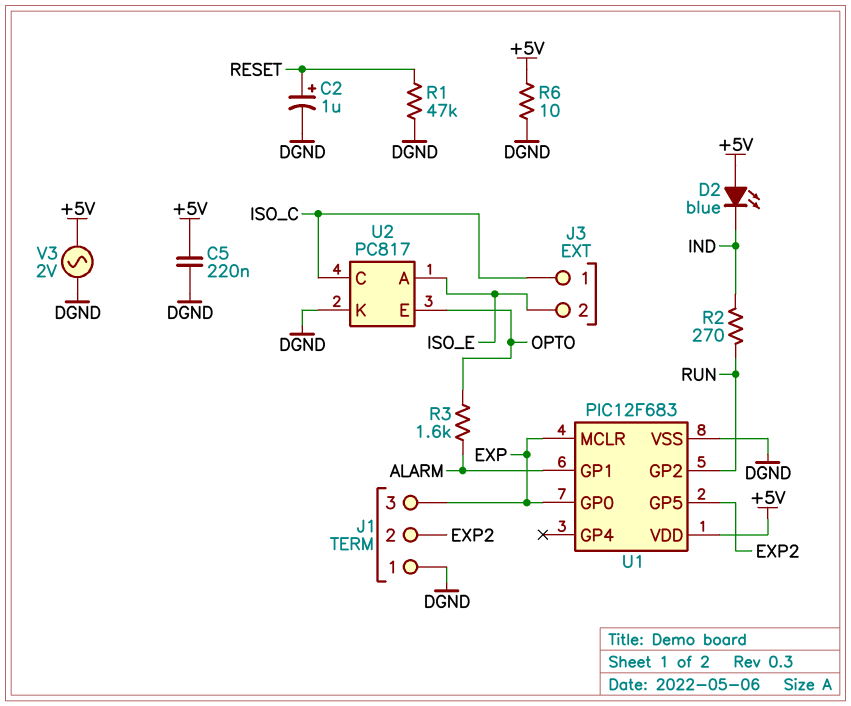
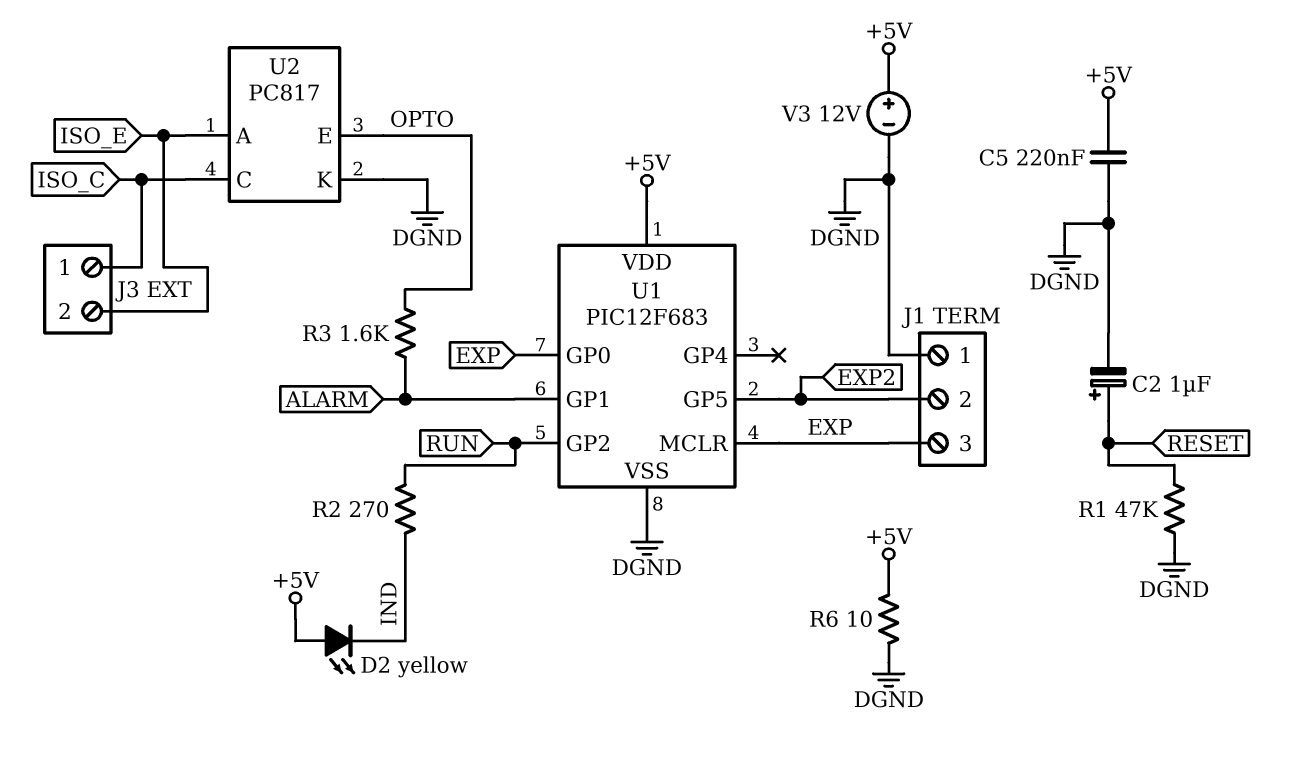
D2: LED blue (A +5V, K IND) -> LED yellow (A +5V, K IND)
V3: AC 2V (+5V, DGND) -> 12V (plus +5V, minus DGND)

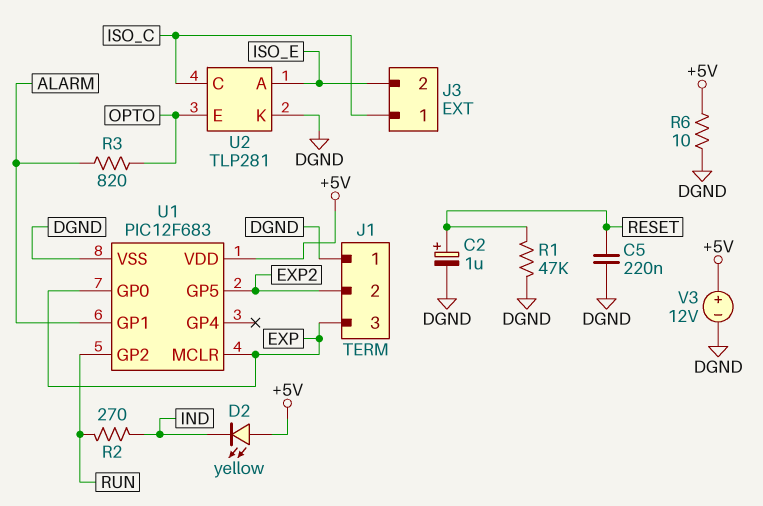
C5: 220nF (+5V, DGND) -> 220nF (DGND, RESET)
R3: 1.6k (ALARM, OPTO) -> 820 (ALARM, OPTO)
U2: PC817 -> TLP281

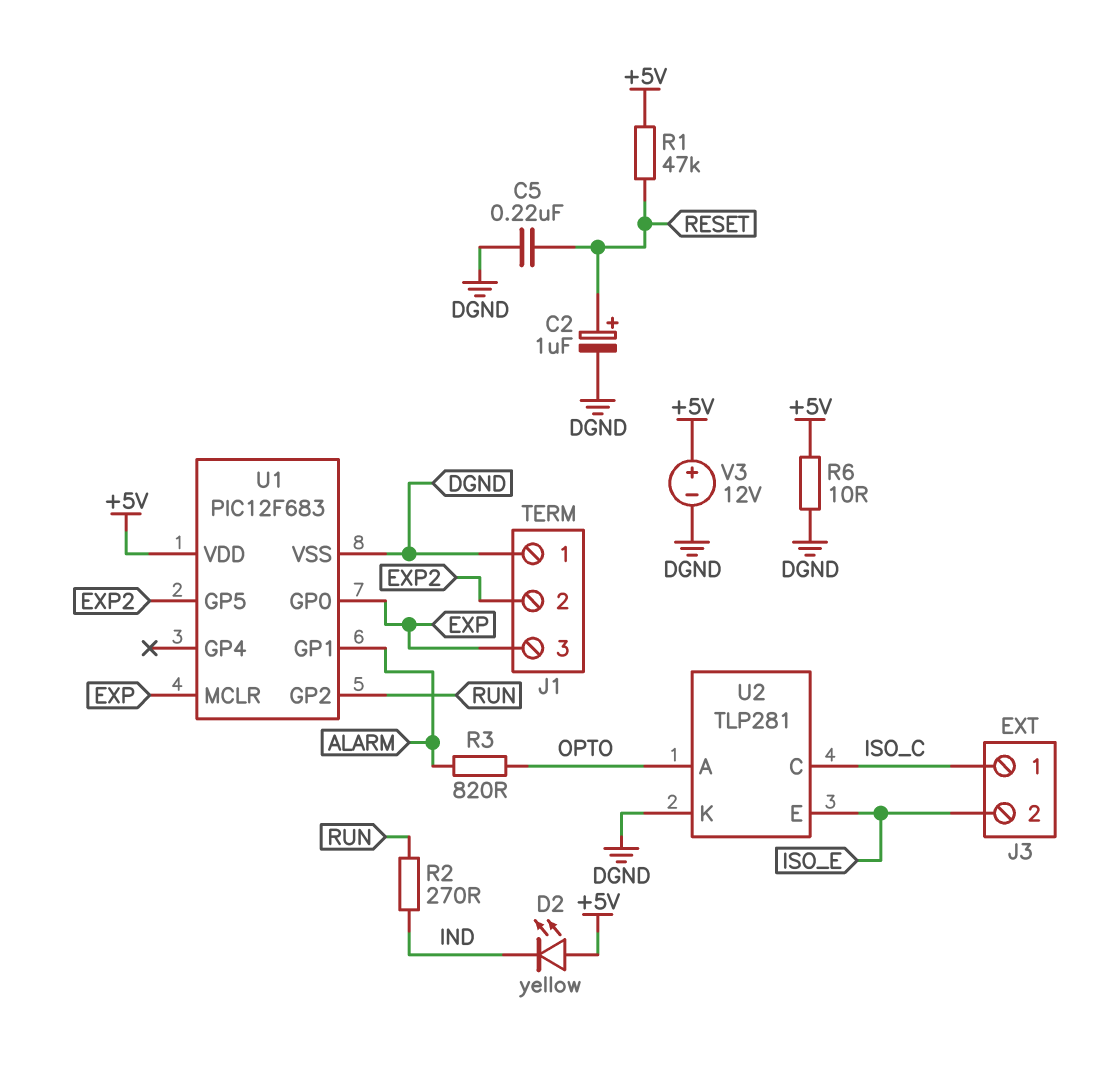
R1: 47k (DGND, RESET) -> 47k (+5V, RESET)
U2 pin A: ISO_E -> OPTO
U2 pin E: OPTO -> ISO_E

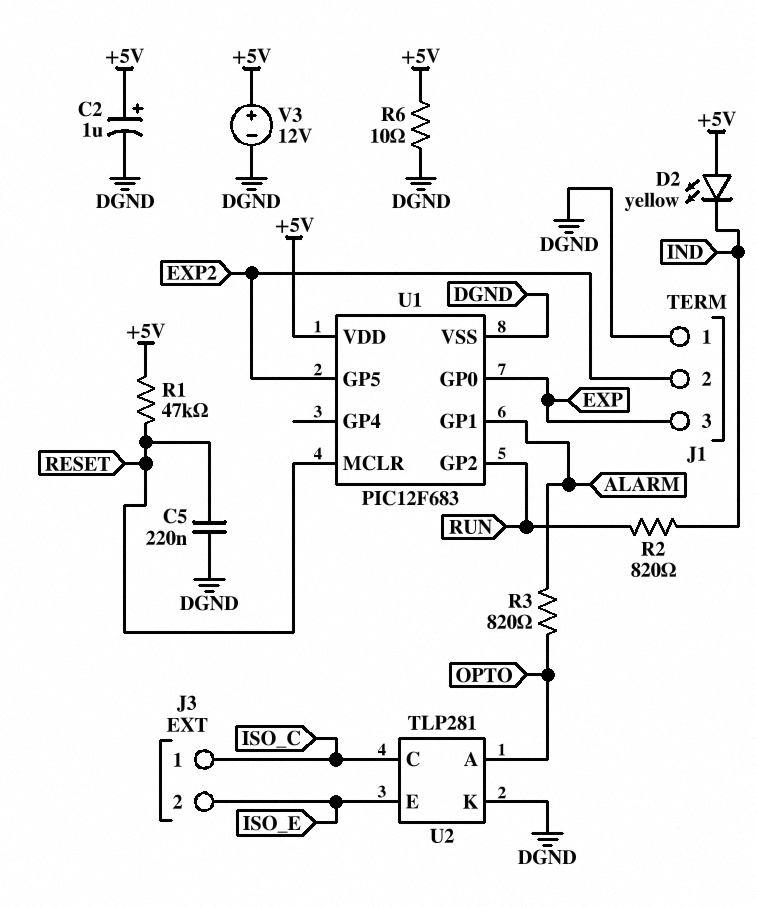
C2: 1uF (plus RESET, minus DGND) -> 1uF (plus +5V, minus DGND)
R2: 270 (IND, RUN) -> 820 (IND, RUN)
U1 pin MCLR: EXP -> RESET

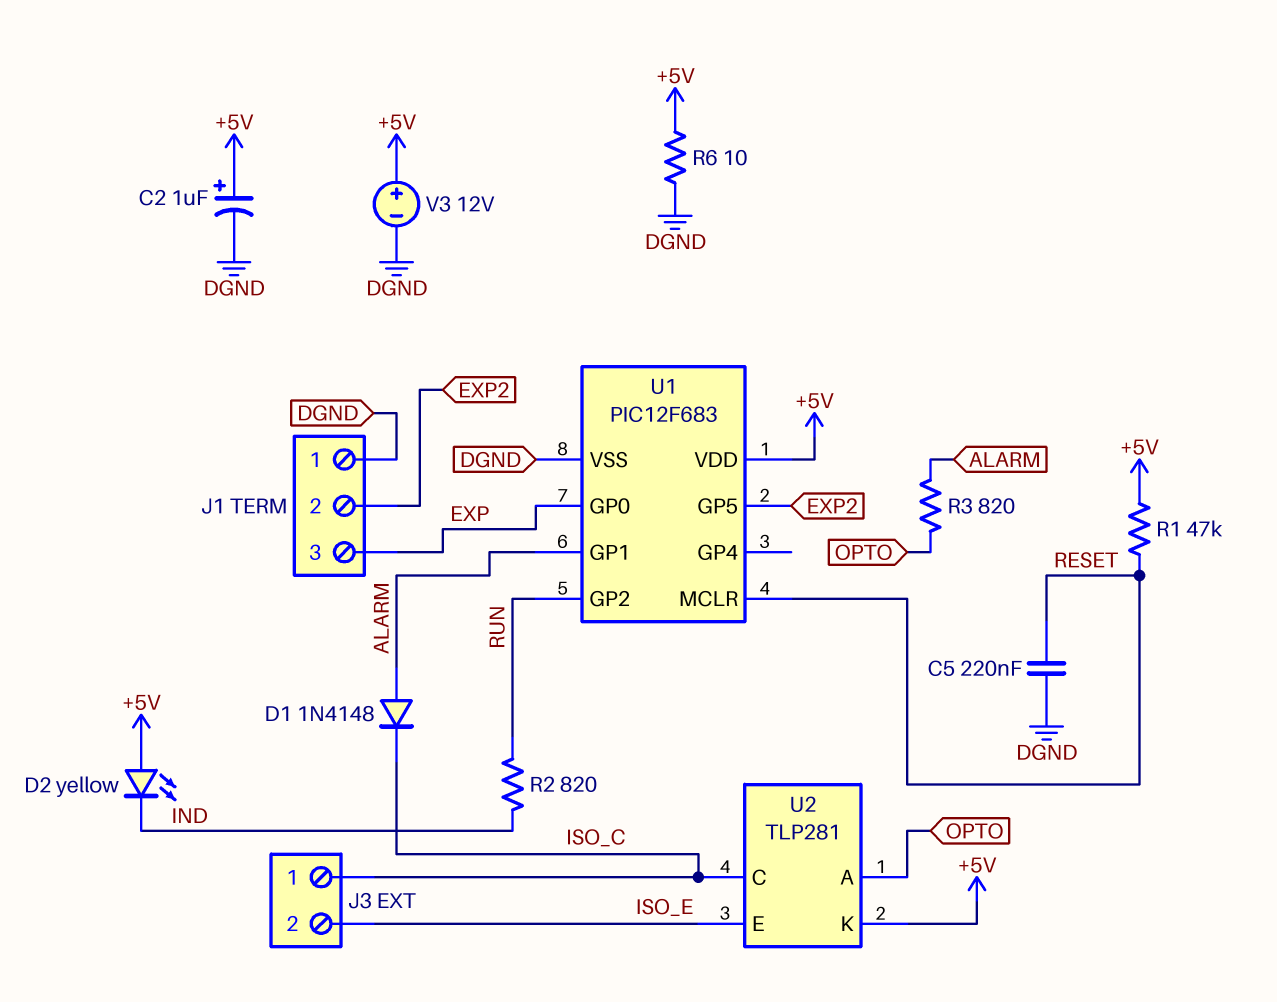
D1: none -> diode 1N4148 (A ALARM, K ISO_C)
U2 pin K: DGND -> +5V

